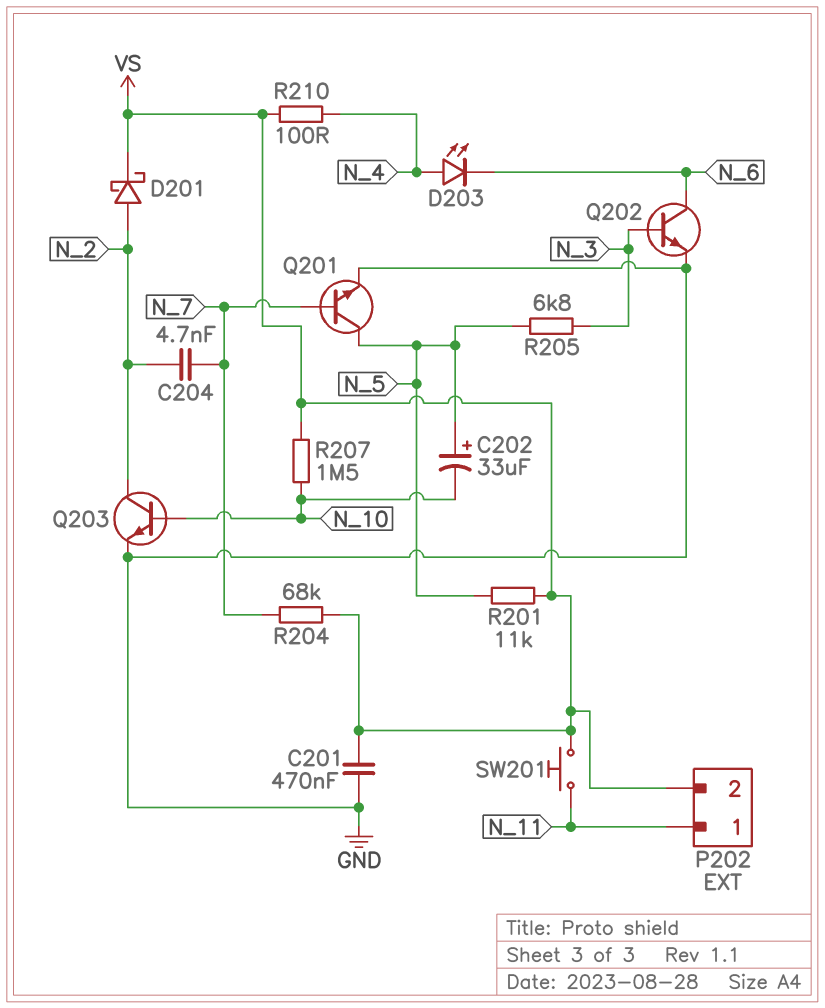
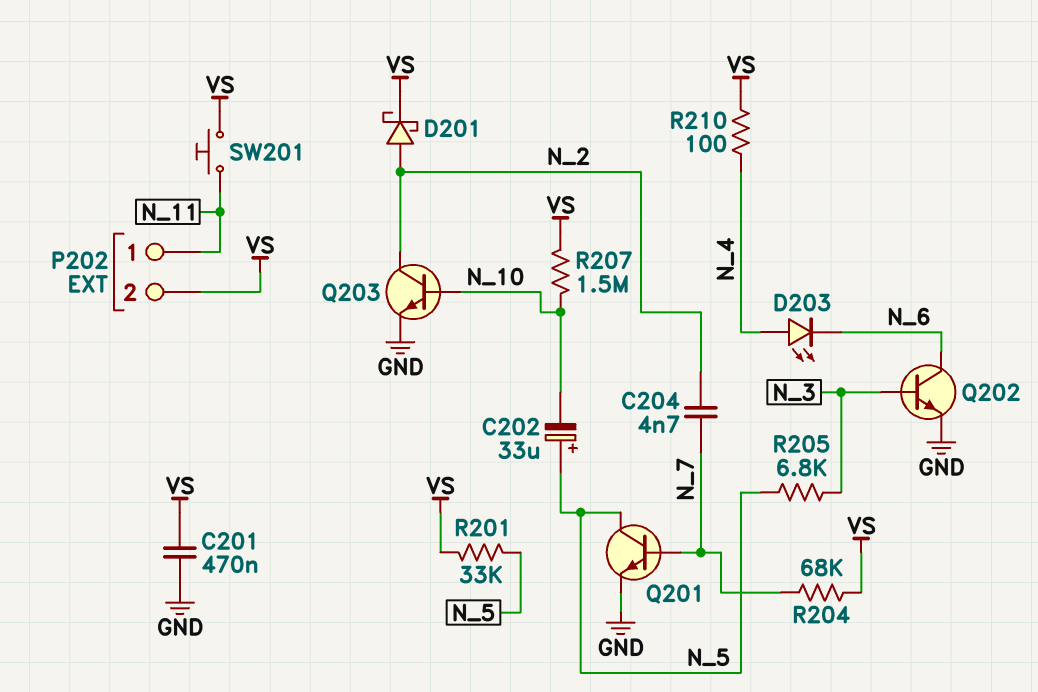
R201: 11k (N_5, VS) -> 33k (N_5, VS)

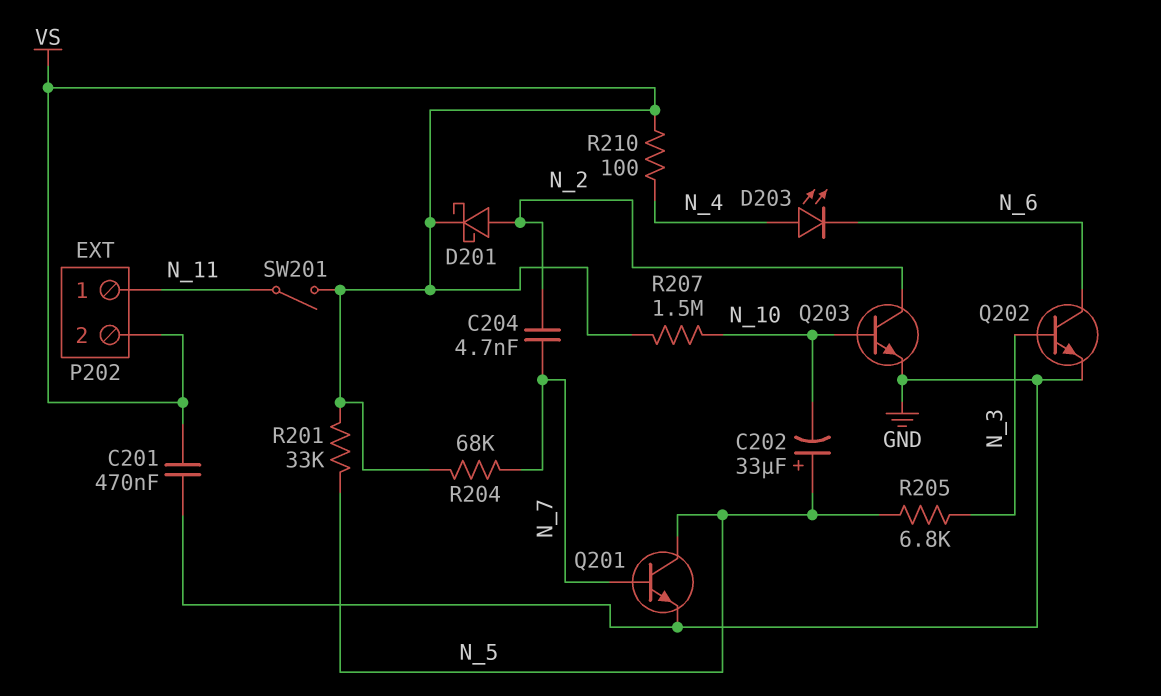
SW201: button (N_11, VS) -> switch (N_11, VS)

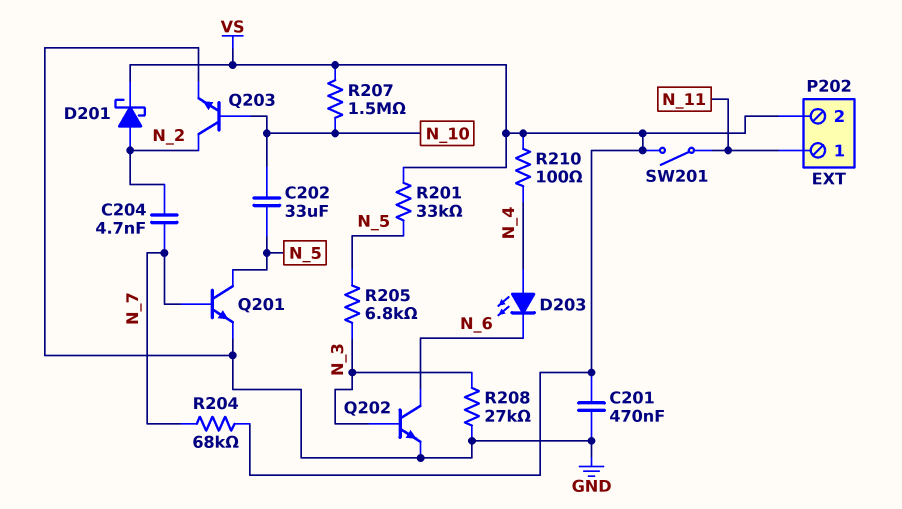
C202: 33uF (plus N_5, minus N_10) -> 33uF (N_5, N_10)
R208: none -> 27k (GND, N_3)

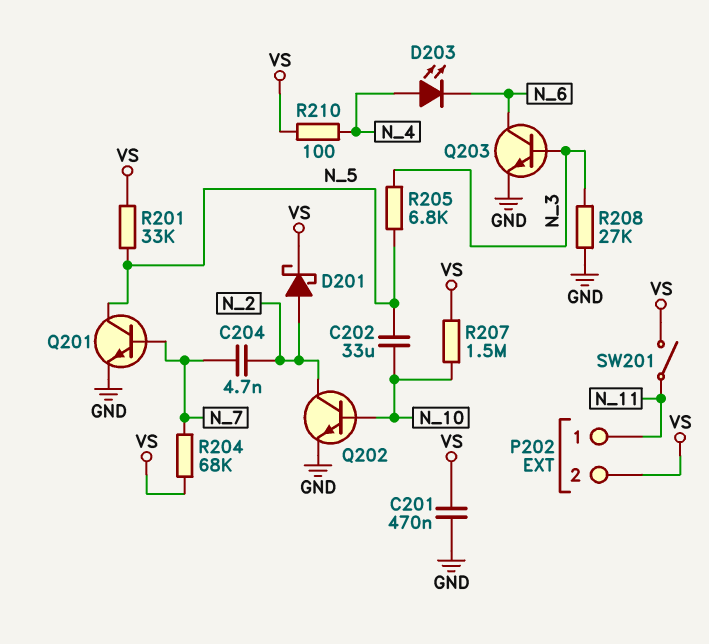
Q202: NPN (B N_3, C N_6, E GND) -> NPN (B N_10, C N_2, E GND)
Q203: NPN (B N_10, C N_2, E GND) -> NPN (B N_3, C N_6, E GND)

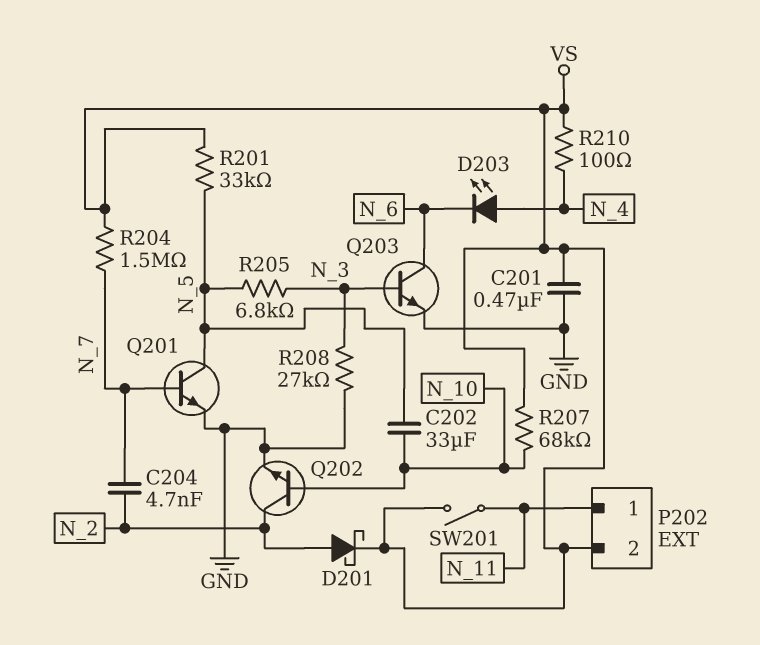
R204: 68k (N_7, VS) -> 1.5M (N_7, VS)
R207: 1.5M (N_10, VS) -> 68k (N_10, VS)

